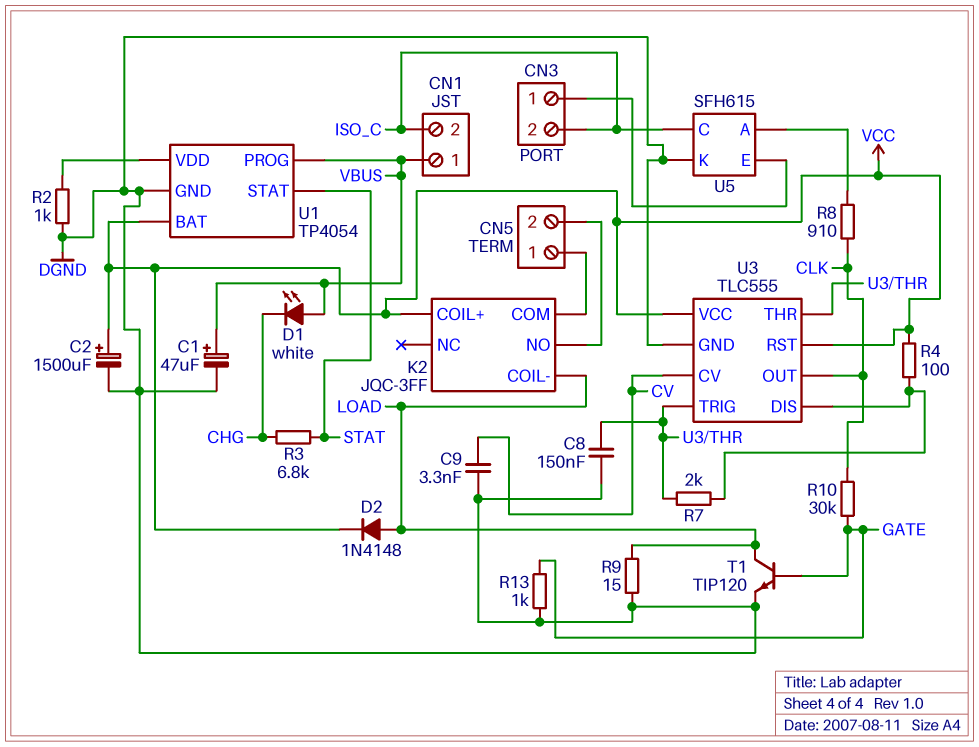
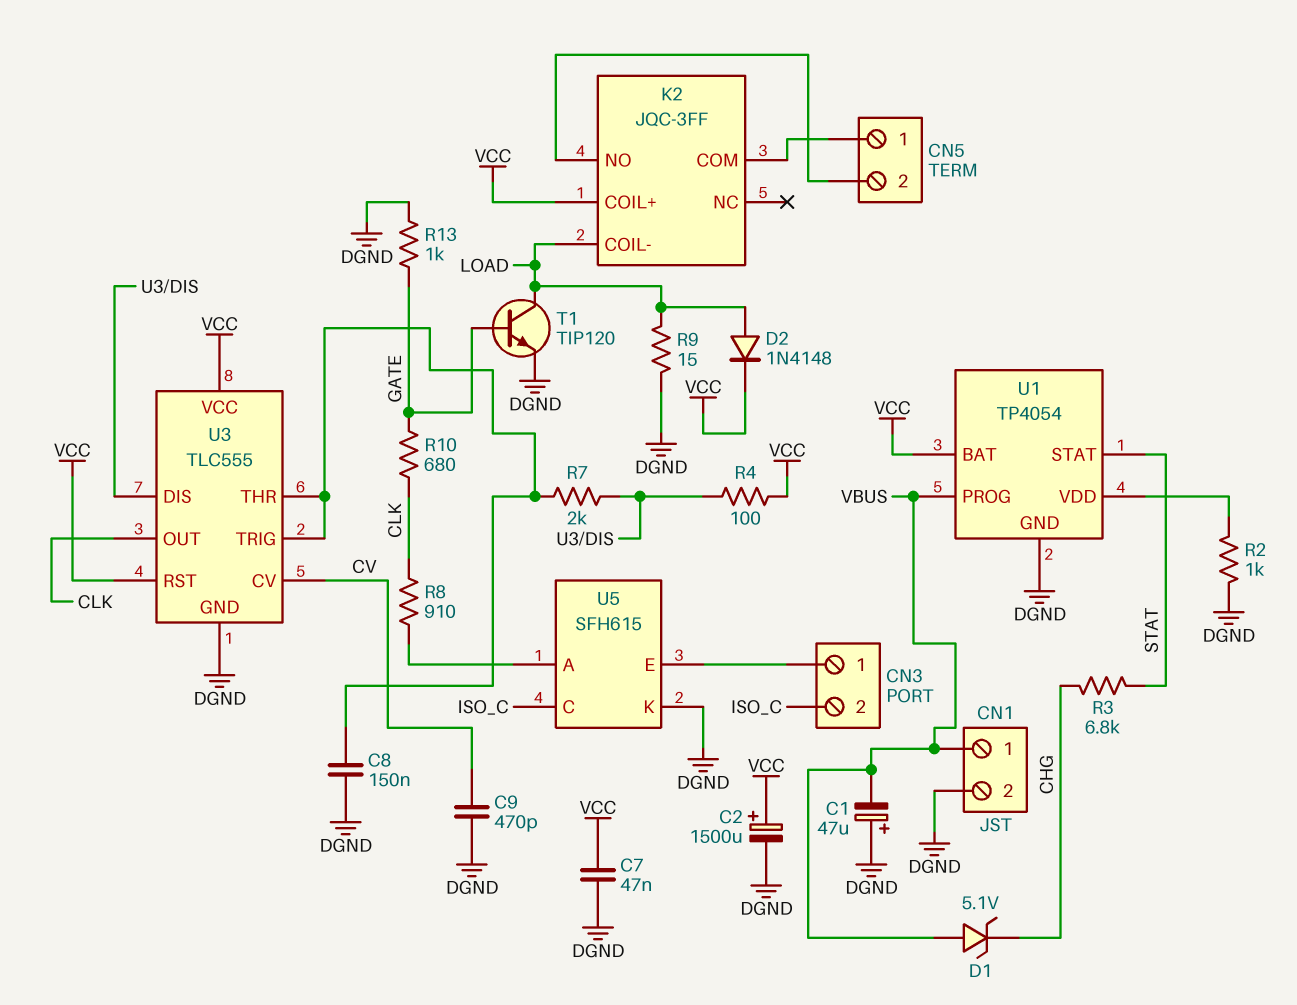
C1: 47uF (plus VBUS, minus DGND) -> 47uF (plus DGND, minus VBUS)
C7: none -> 47nF (DGND, VCC)
C9: 3.3nF (CV, DGND) -> 470pF (CV, DGND)
CN1 pin 2: ISO_C -> DGND
D1: LED white (A VBUS, K CHG) -> zener 5.1V (A VBUS, K CHG)
R10: 30k (CLK, GATE) -> 680 (CLK, GATE)

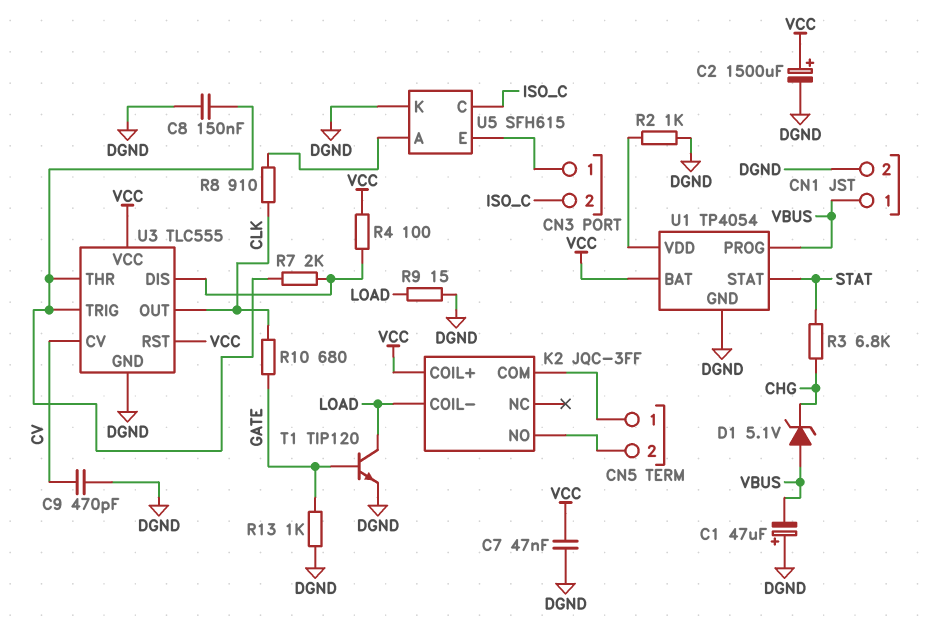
D2: diode 1N4148 (A LOAD, K VCC) -> none

